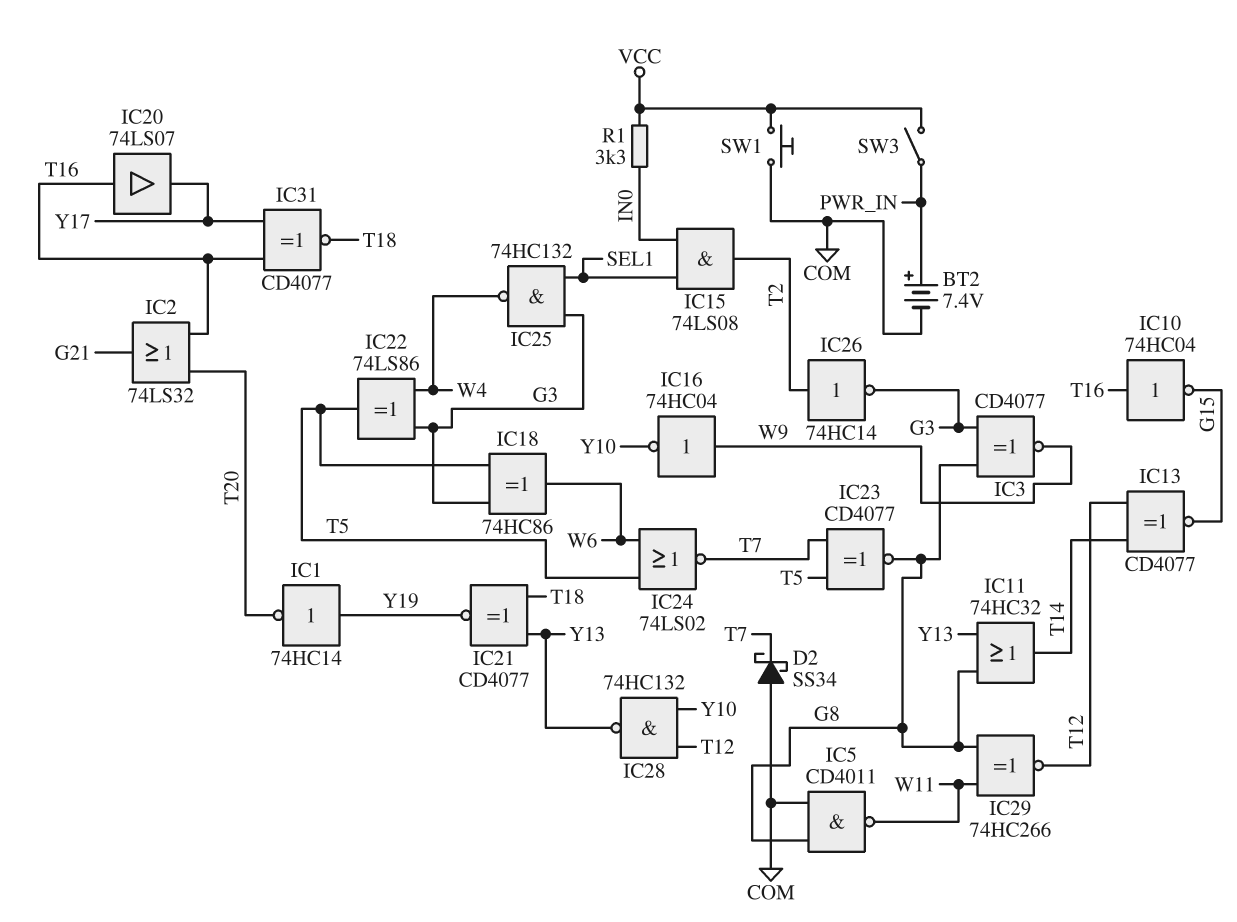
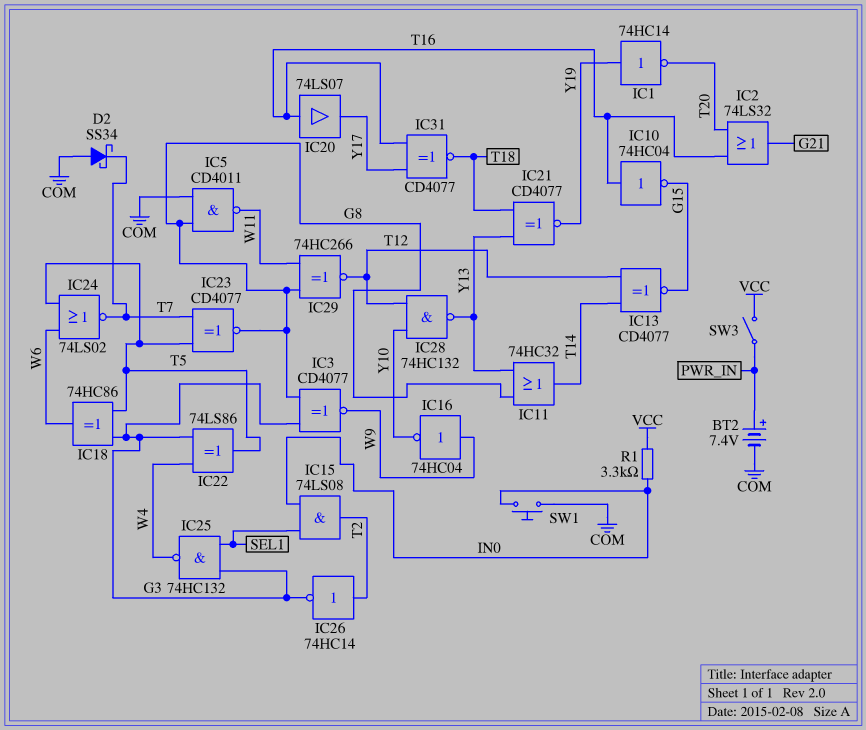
SW1: button (COM, VCC) -> button (COM, IN0)

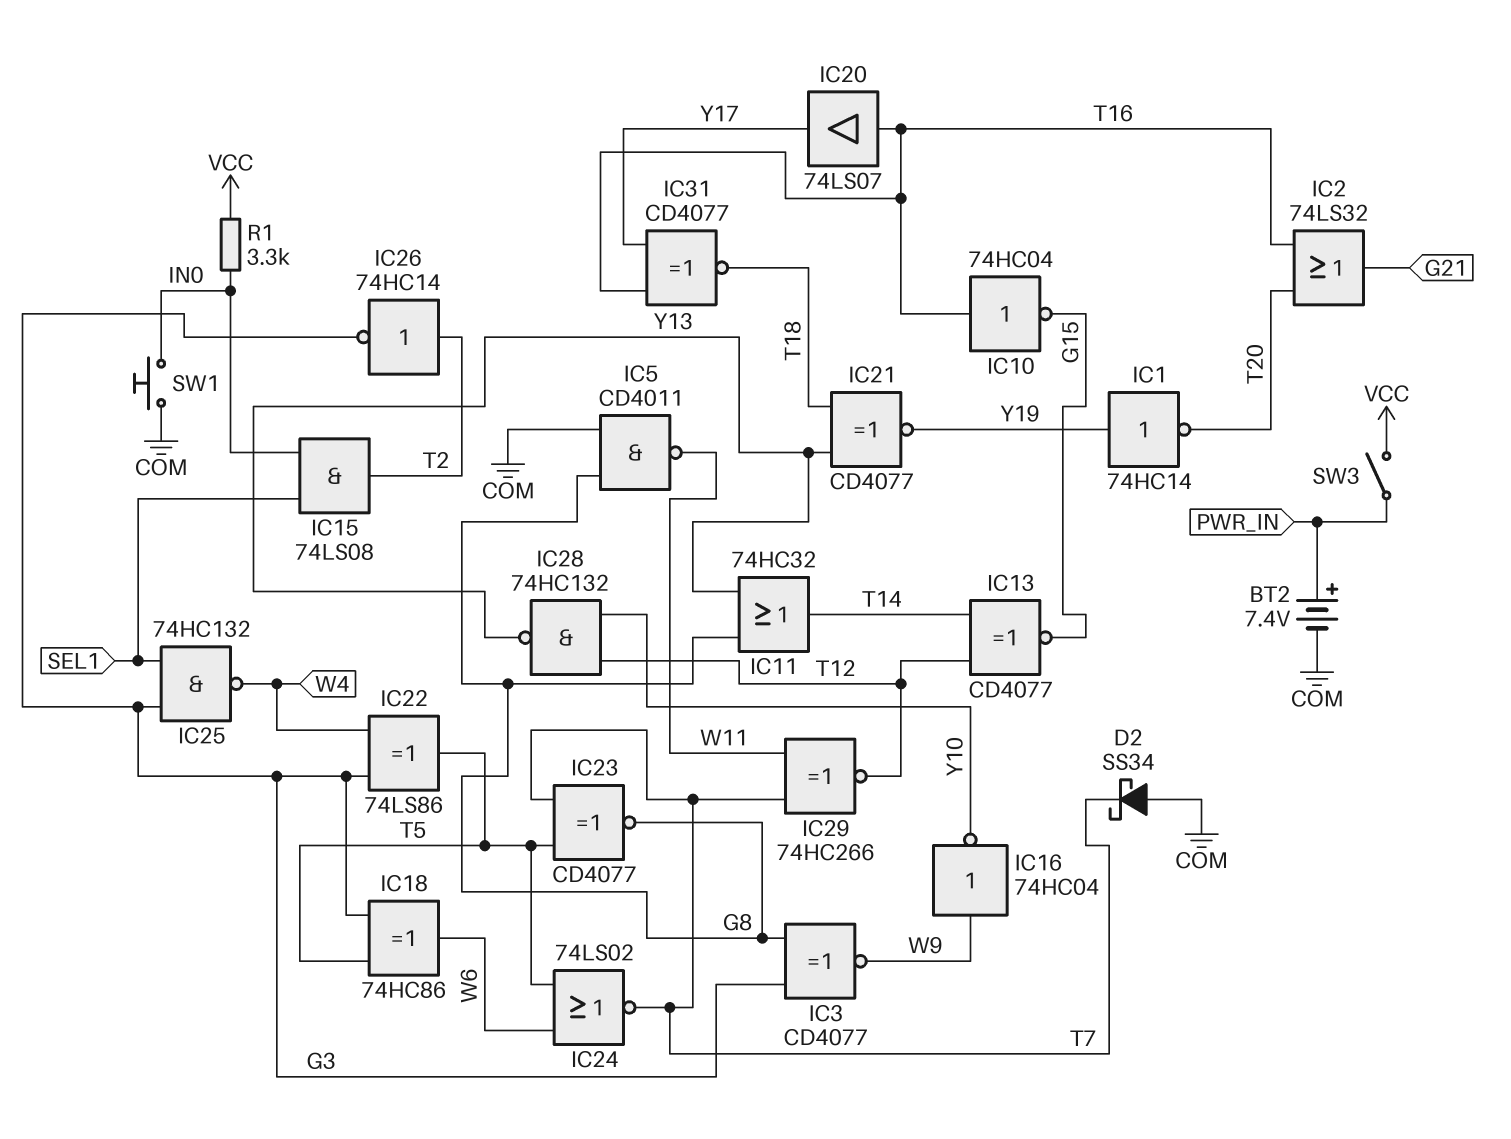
IC29: XNOR 74HC266 (in G8, in W11, out T12) -> XNOR 74HC266 (in T7, in W11, out T12)

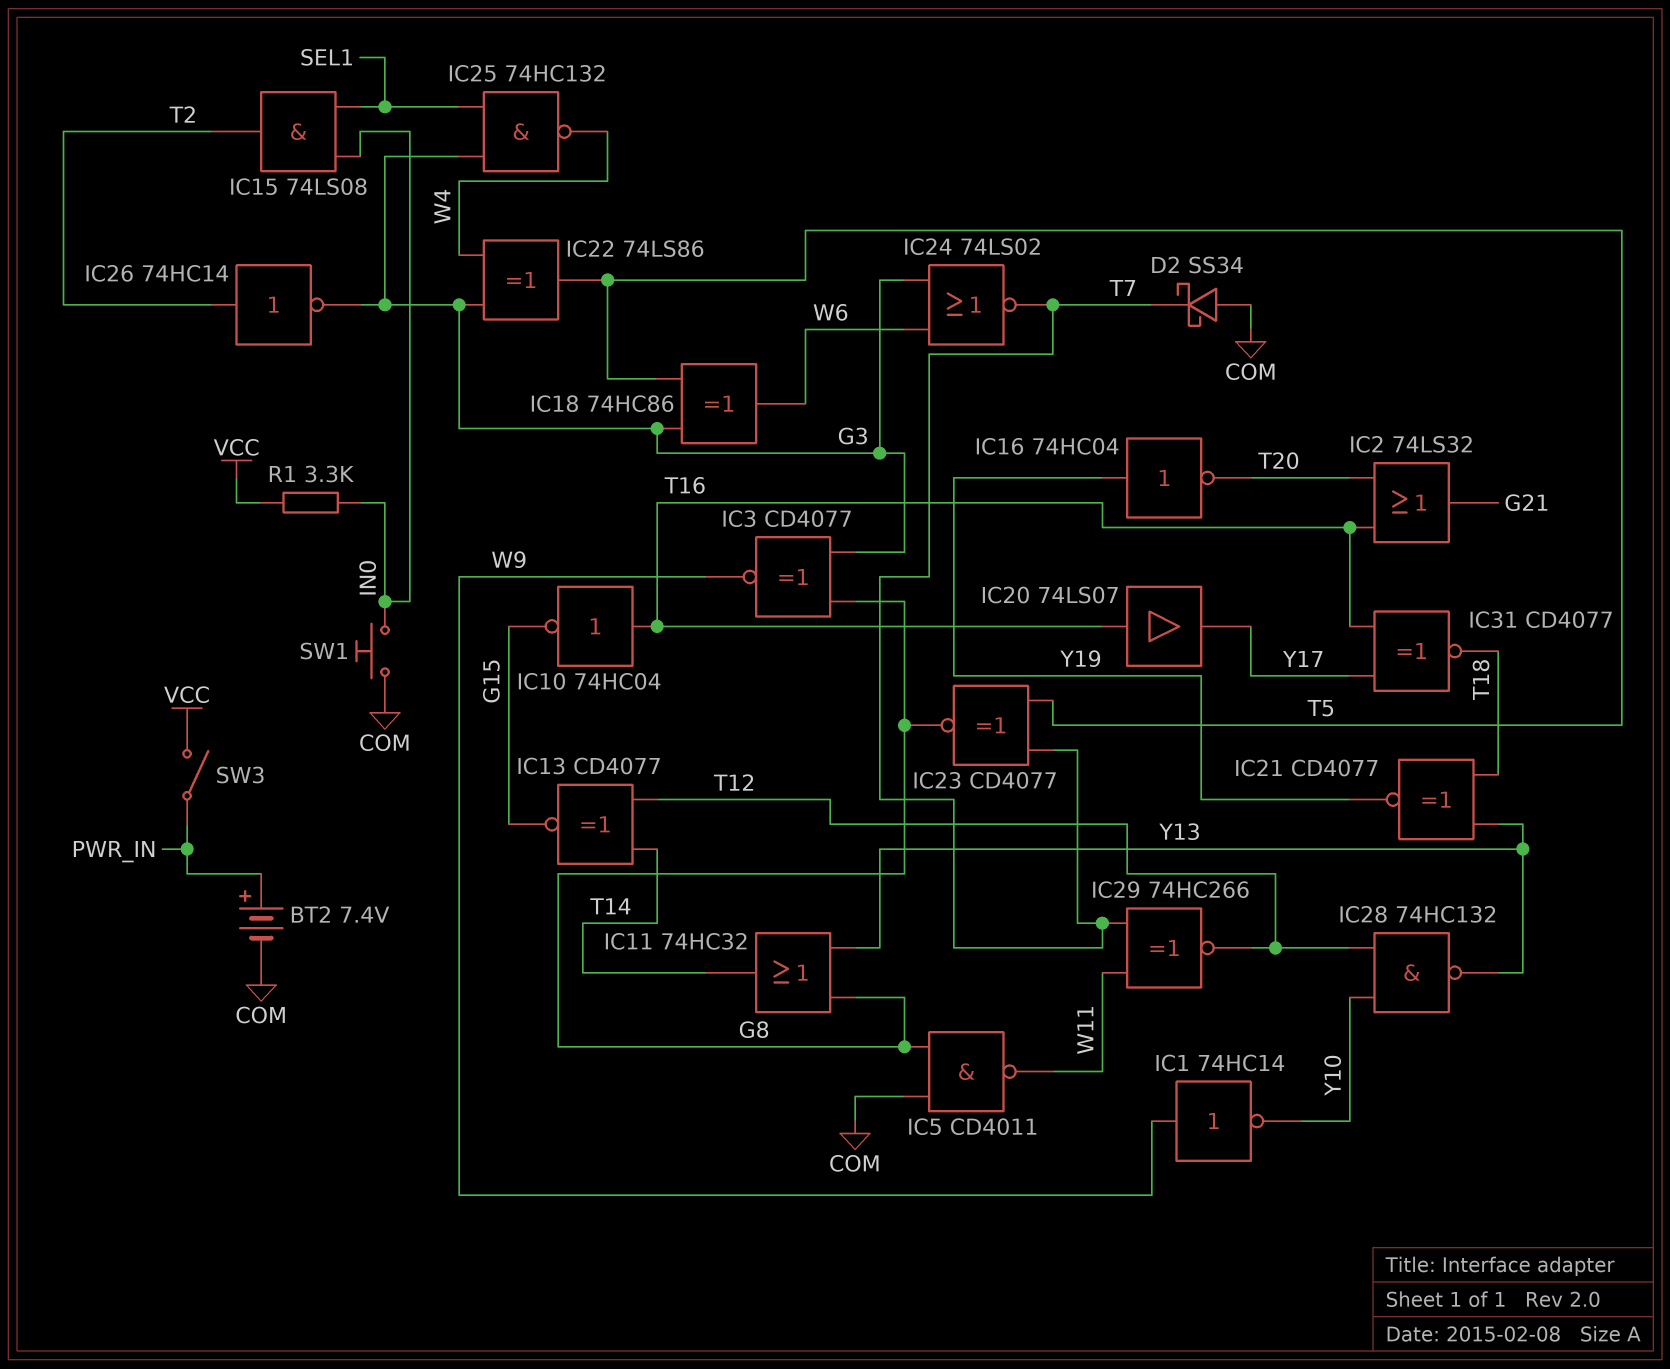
IC1: NOT 74HC14 (in Y19, out T20) -> NOT 74HC14 (in W9, out Y10)
IC16: NOT 74HC04 (in W9, out Y10) -> NOT 74HC04 (in Y19, out T20)
IC24: NOR 74LS02 (in T5, in W6, out T7) -> NOR 74LS02 (in G3, in W6, out T7)

